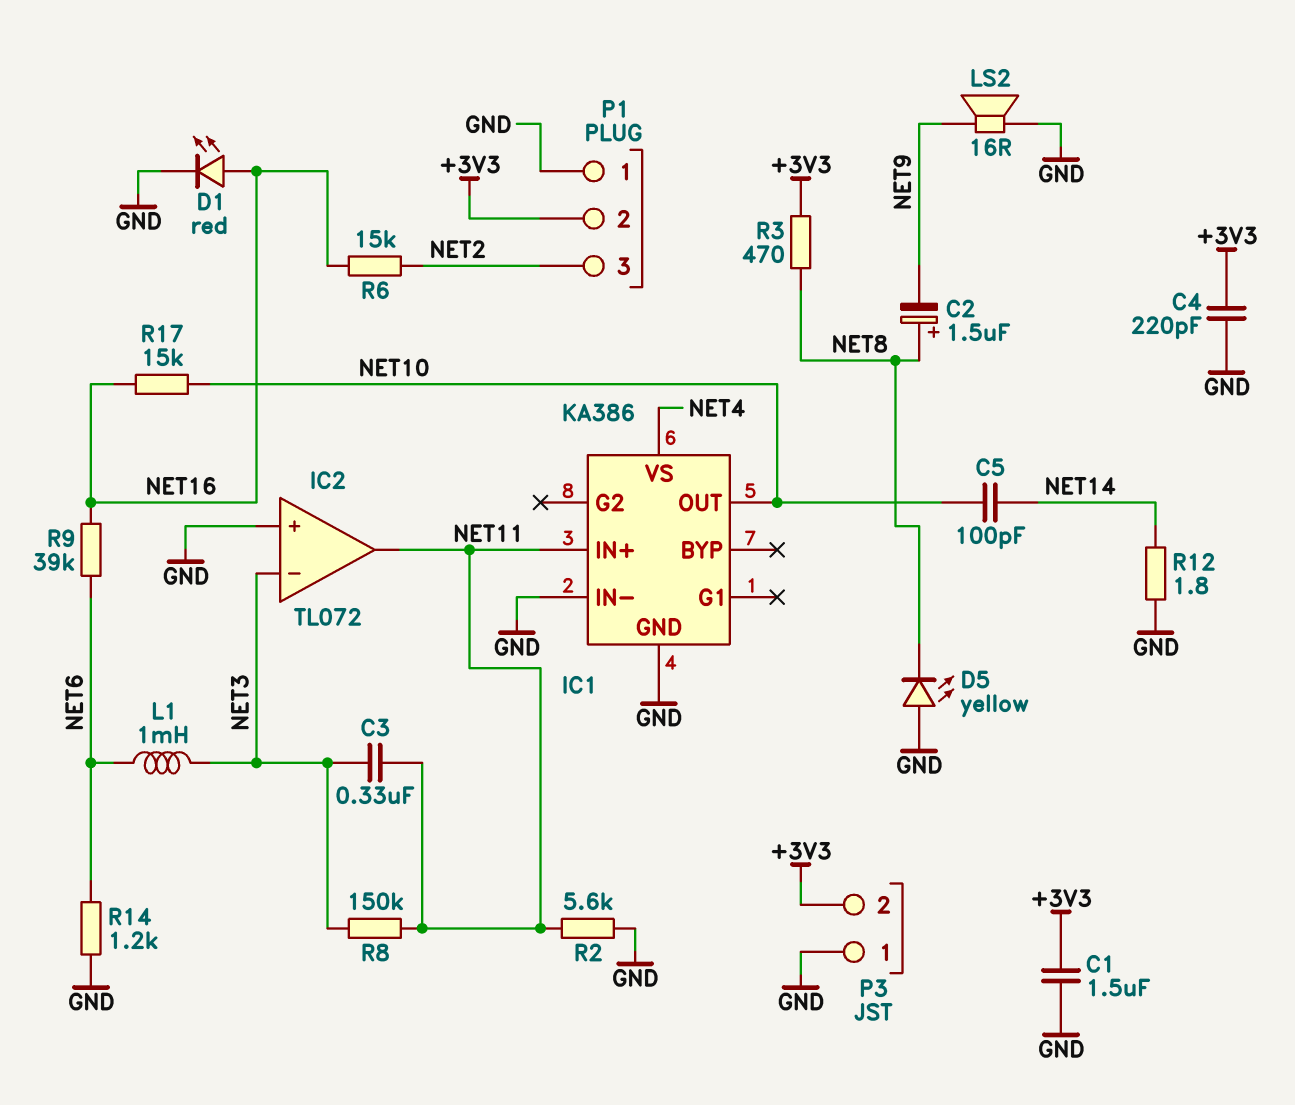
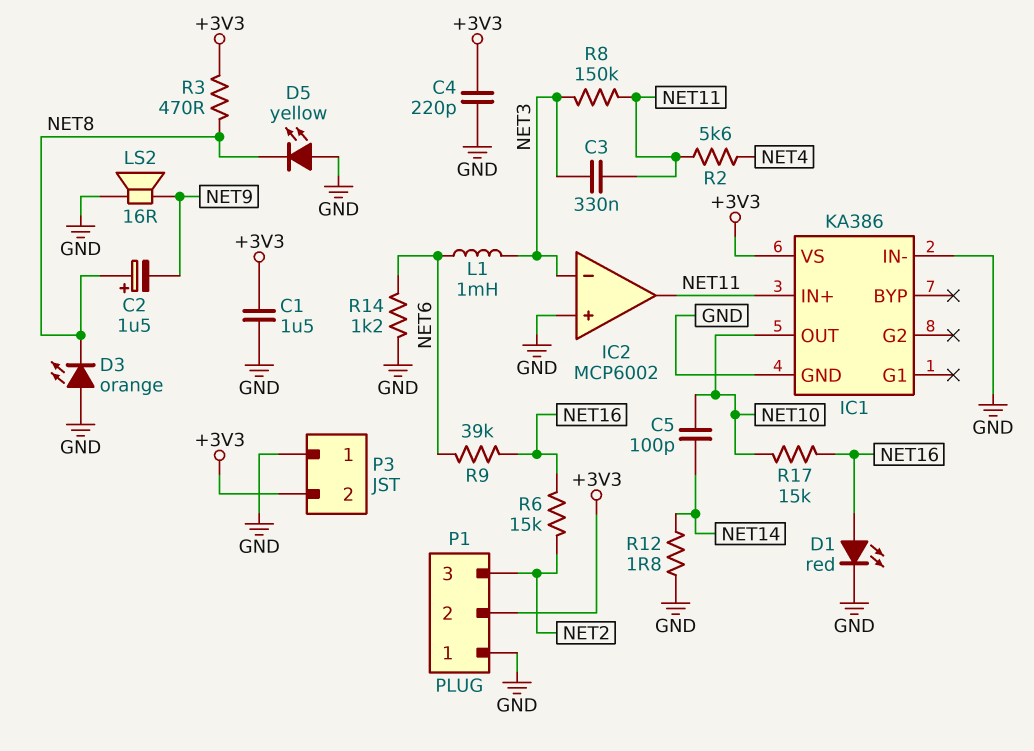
D3: none -> LED orange (A GND, K NET8)
IC1 pin VS: NET4 -> +3V3
IC2: TL072 -> MCP6002
R2: 5.6k (GND, NET11) -> 5.6k (NET4, NET11)

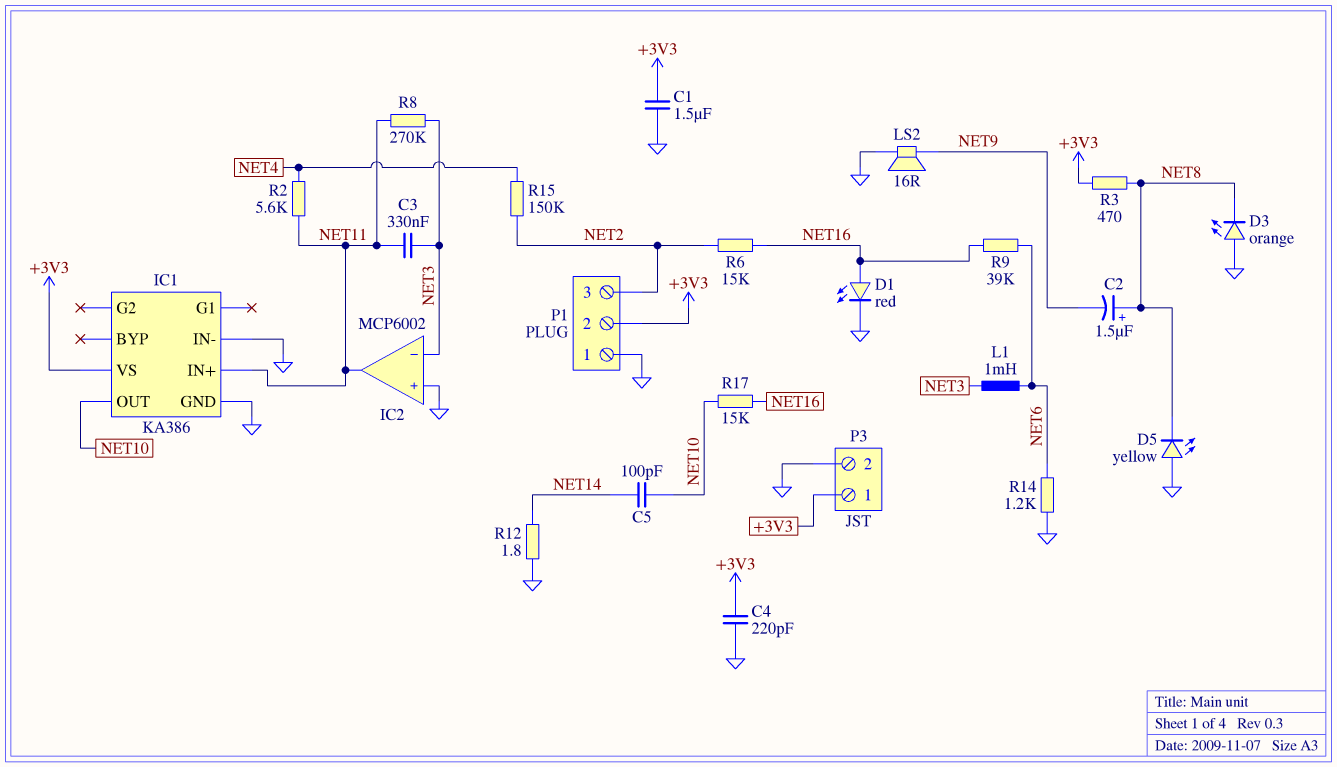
P3 pin 1: GND -> +3V3
P3 pin 2: +3V3 -> GND
R8: 150k (NET3, NET11) -> 270k (NET3, NET11)
R15: none -> 150k (NET2, NET4)

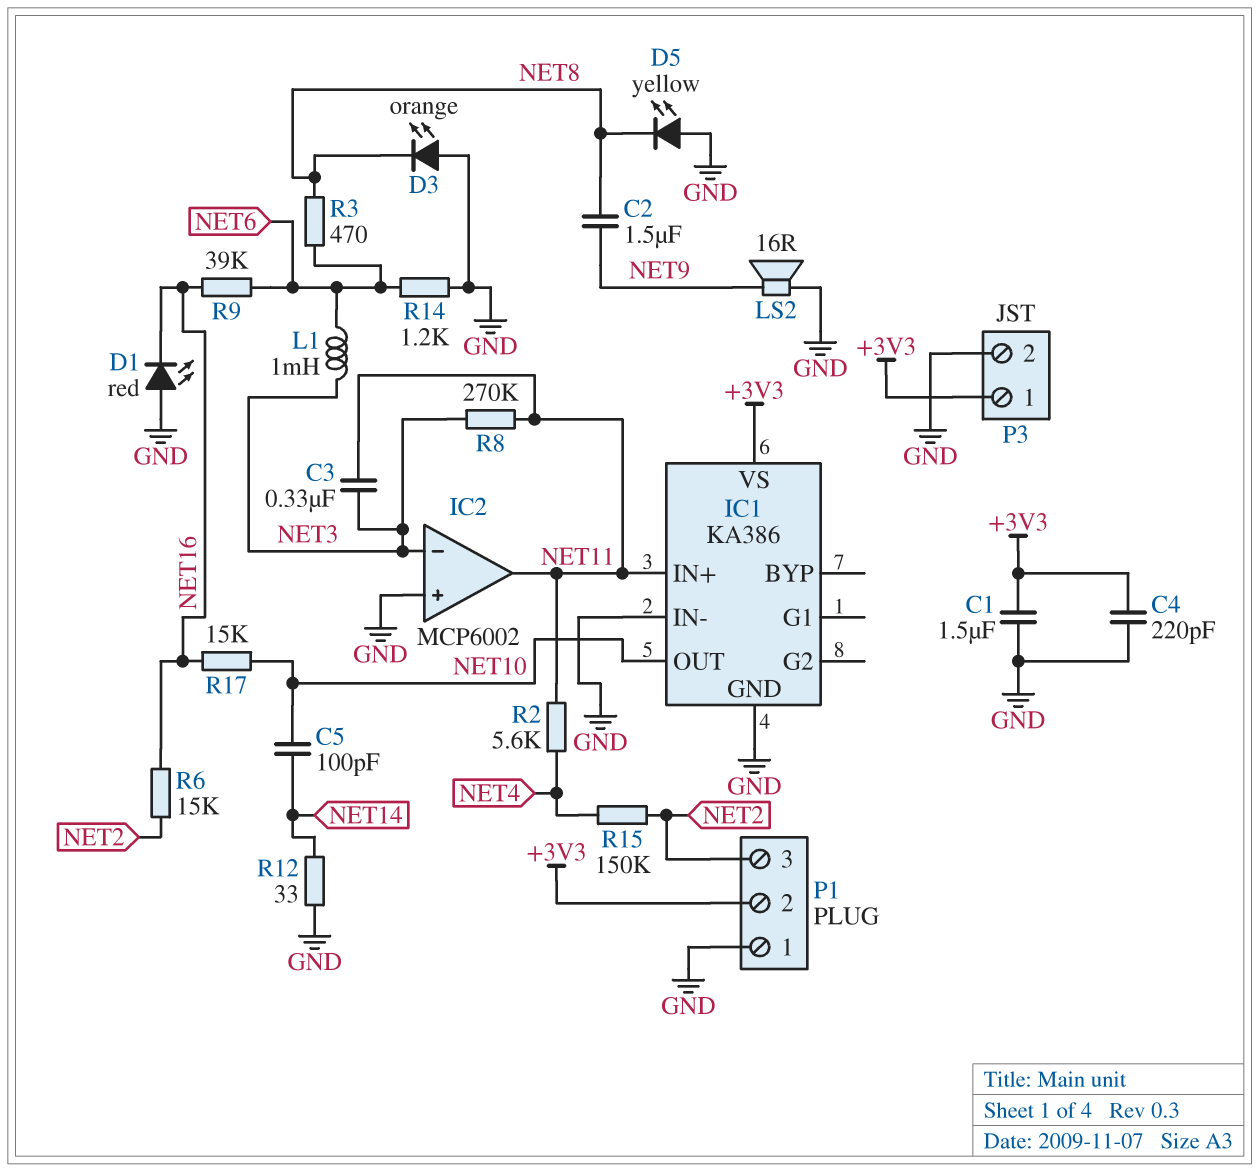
C2: 1.5uF (plus NET8, minus NET9) -> 1.5uF (NET8, NET9)
D1: LED red (A NET16, K GND) -> LED red (A GND, K NET16)
R3: 470 (+3V3, NET8) -> 470 (NET6, NET8)
R12: 1.8 (GND, NET14) -> 33 (GND, NET14)

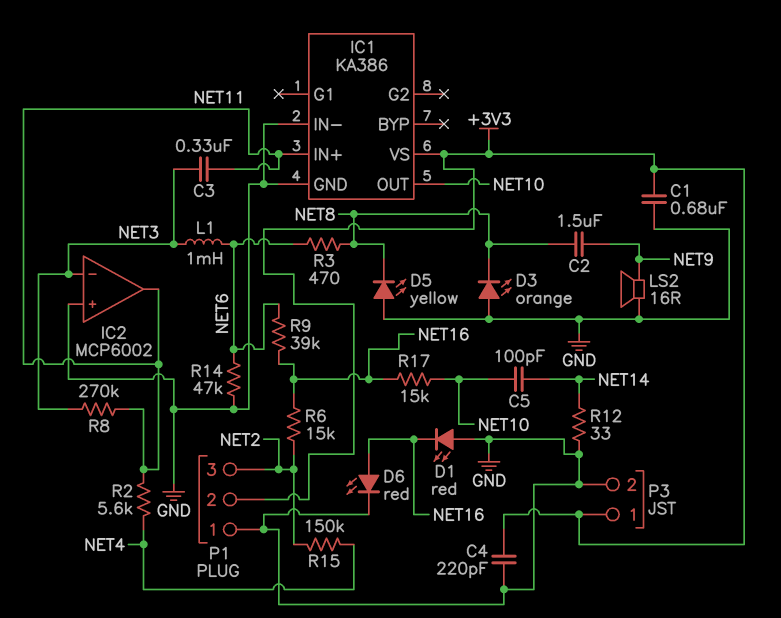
C1: 1.5uF (+3V3, GND) -> 680nF (+3V3, GND)
D6: none -> LED red (A NET16, K GND)
R14: 1.2k (GND, NET6) -> 47k (GND, NET6)

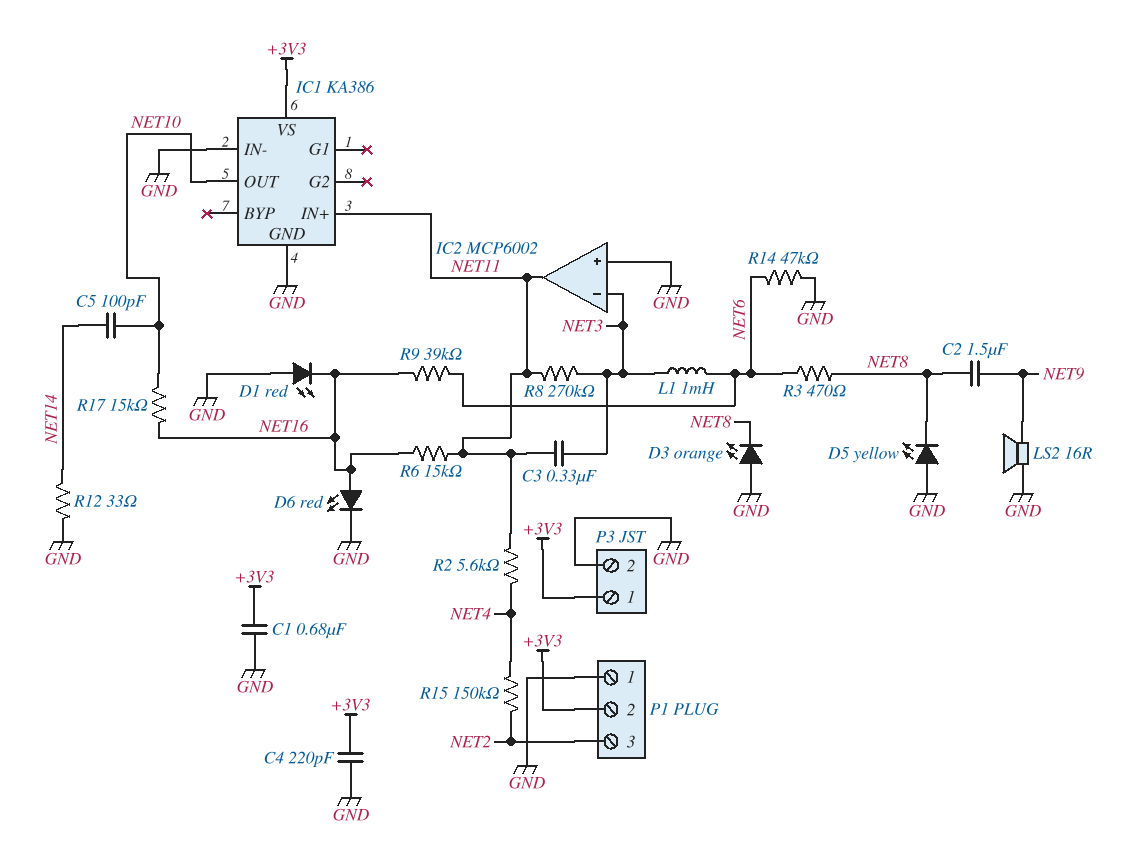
R6: 15k (NET2, NET16) -> 15k (NET11, NET16)

